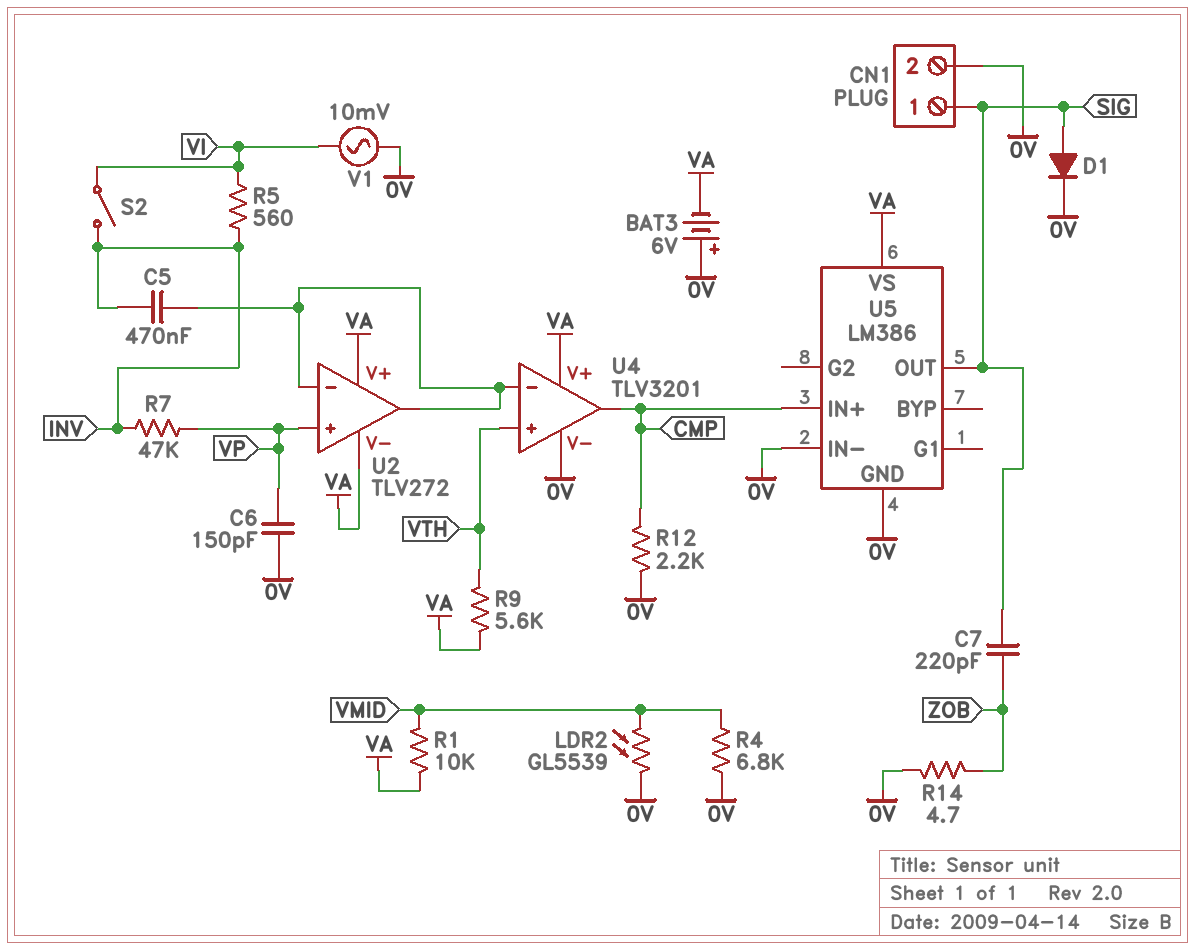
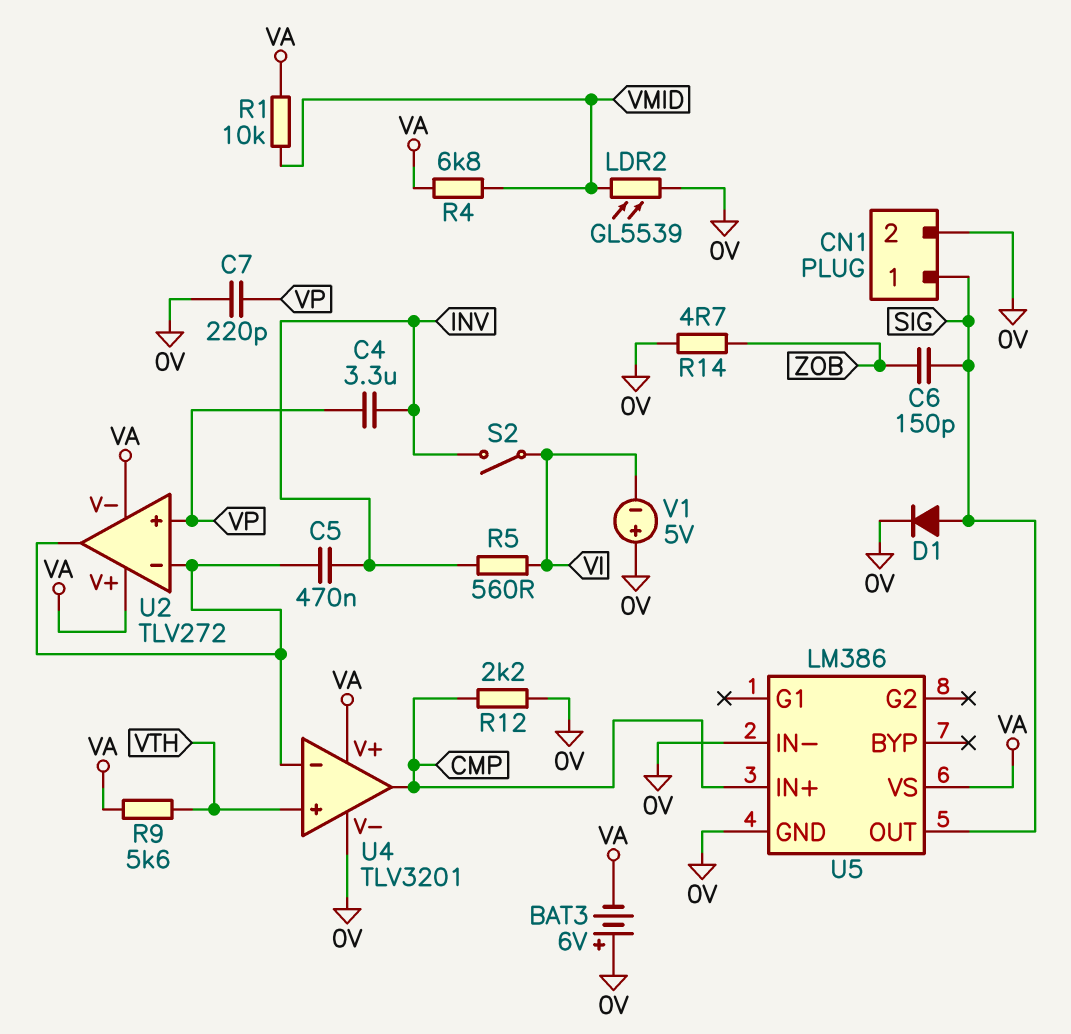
C4: none -> 3.3uF (INV, VP)
C6: 150pF (0V, VP) -> 150pF (SIG, ZOB)
C7: 220pF (SIG, ZOB) -> 220pF (0V, VP)
R4: 6.8k (0V, VMID) -> 6.8k (VA, VMID)
R7: 47k (INV, VP) -> none
V1: AC 10mV (0V, VI) -> 5V (plus 0V, minus VI)

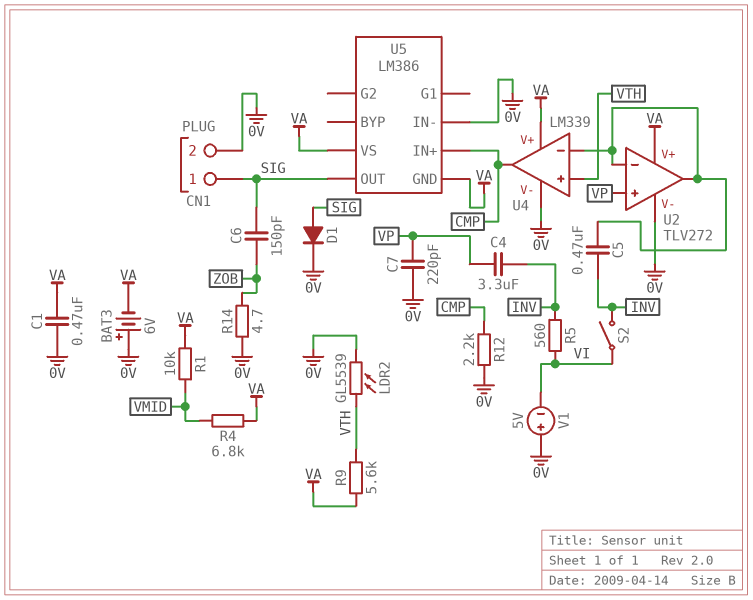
C1: none -> 470nF (0V, VA)
LDR2: GL5539 (0V, VMID) -> GL5539 (0V, VTH)
U2 pin V-: VA -> 0V
U4: TLV3201 -> LM339
U5 pin GND: 0V -> VA

